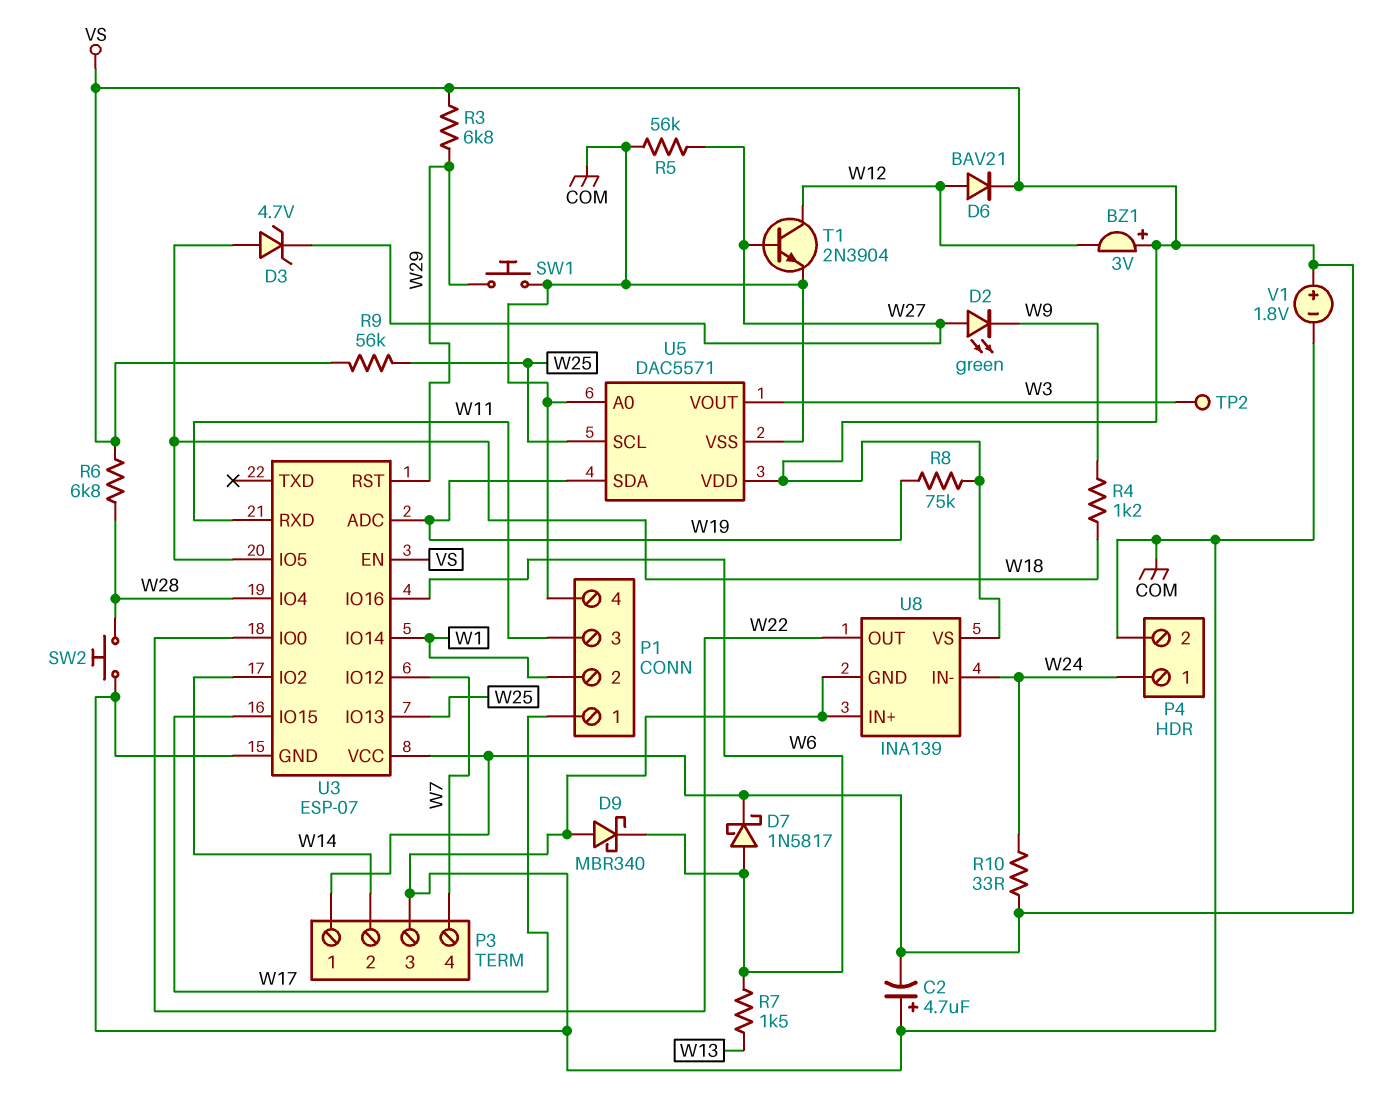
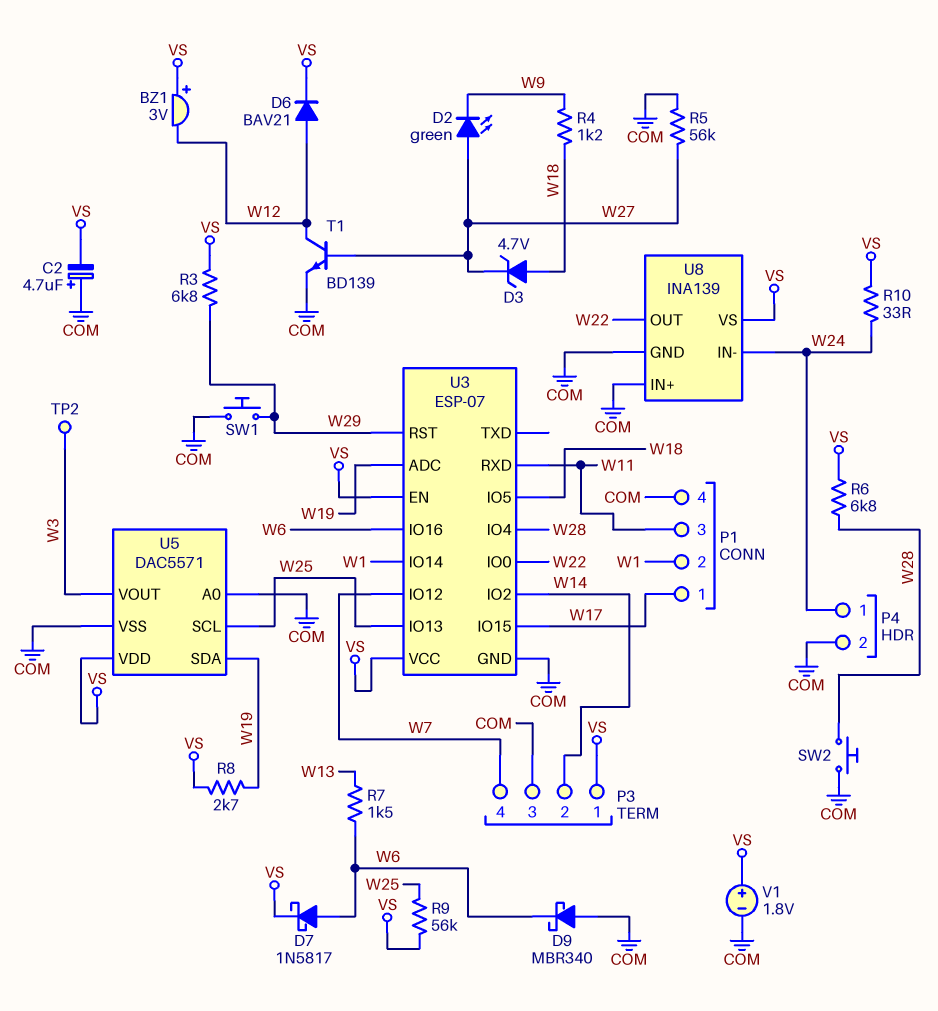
R8: 75k (VS, W19) -> 2.7k (VS, W19)
T1: NPN 2N3904 (B W27, C W12, E COM) -> NPN BD139 (B W27, C W12, E COM)

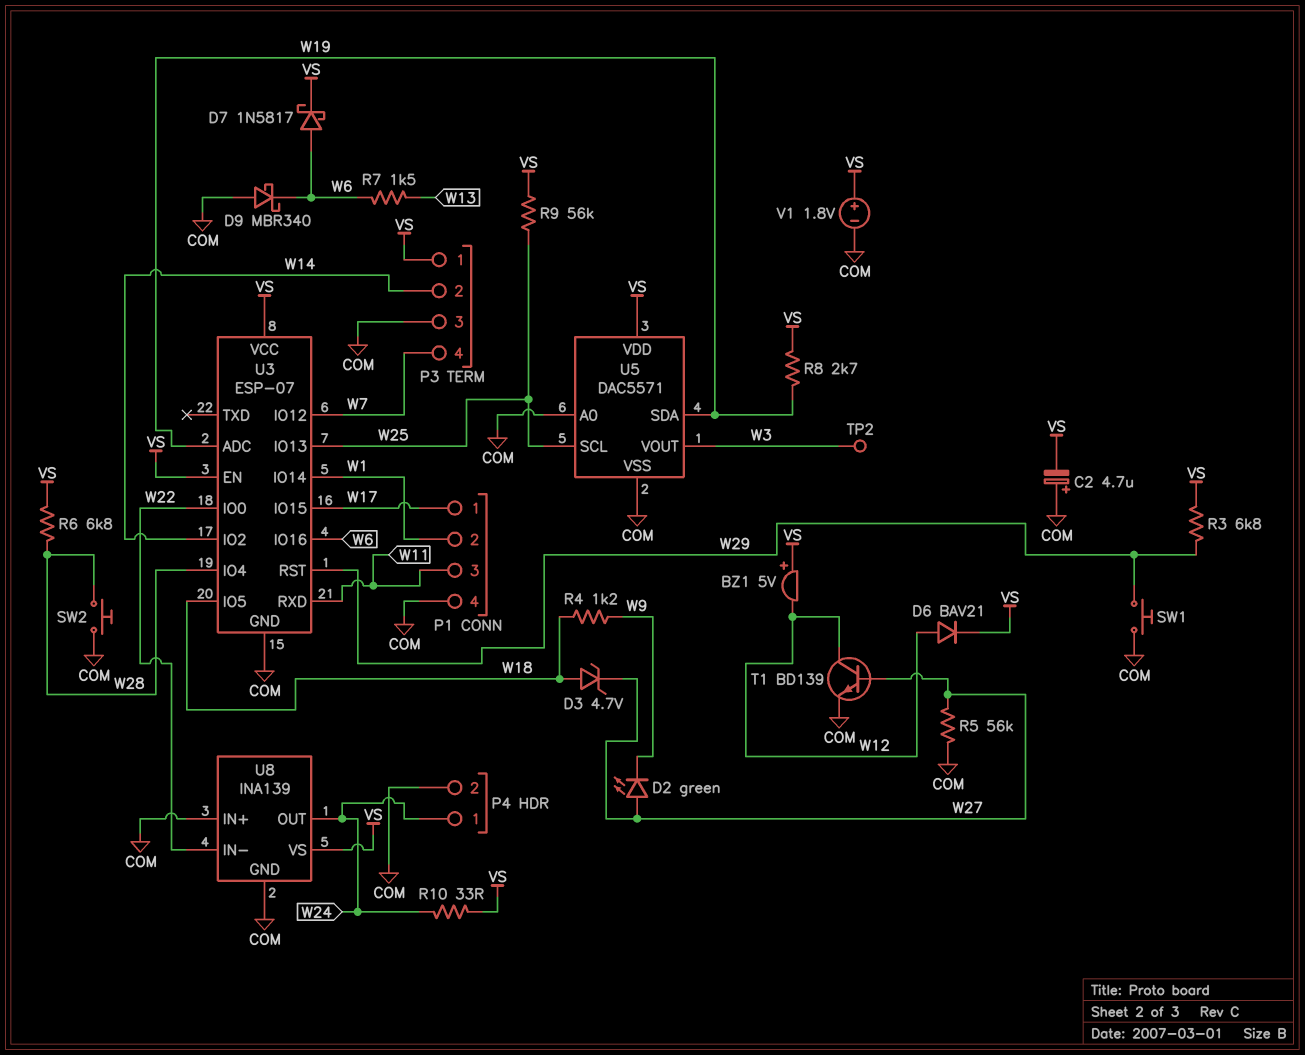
BZ1: buzzer 3V (plus VS, minus W12) -> buzzer 5V (plus VS, minus W12)
U8 pin IN-: W24 -> W22
U8 pin OUT: W22 -> W24

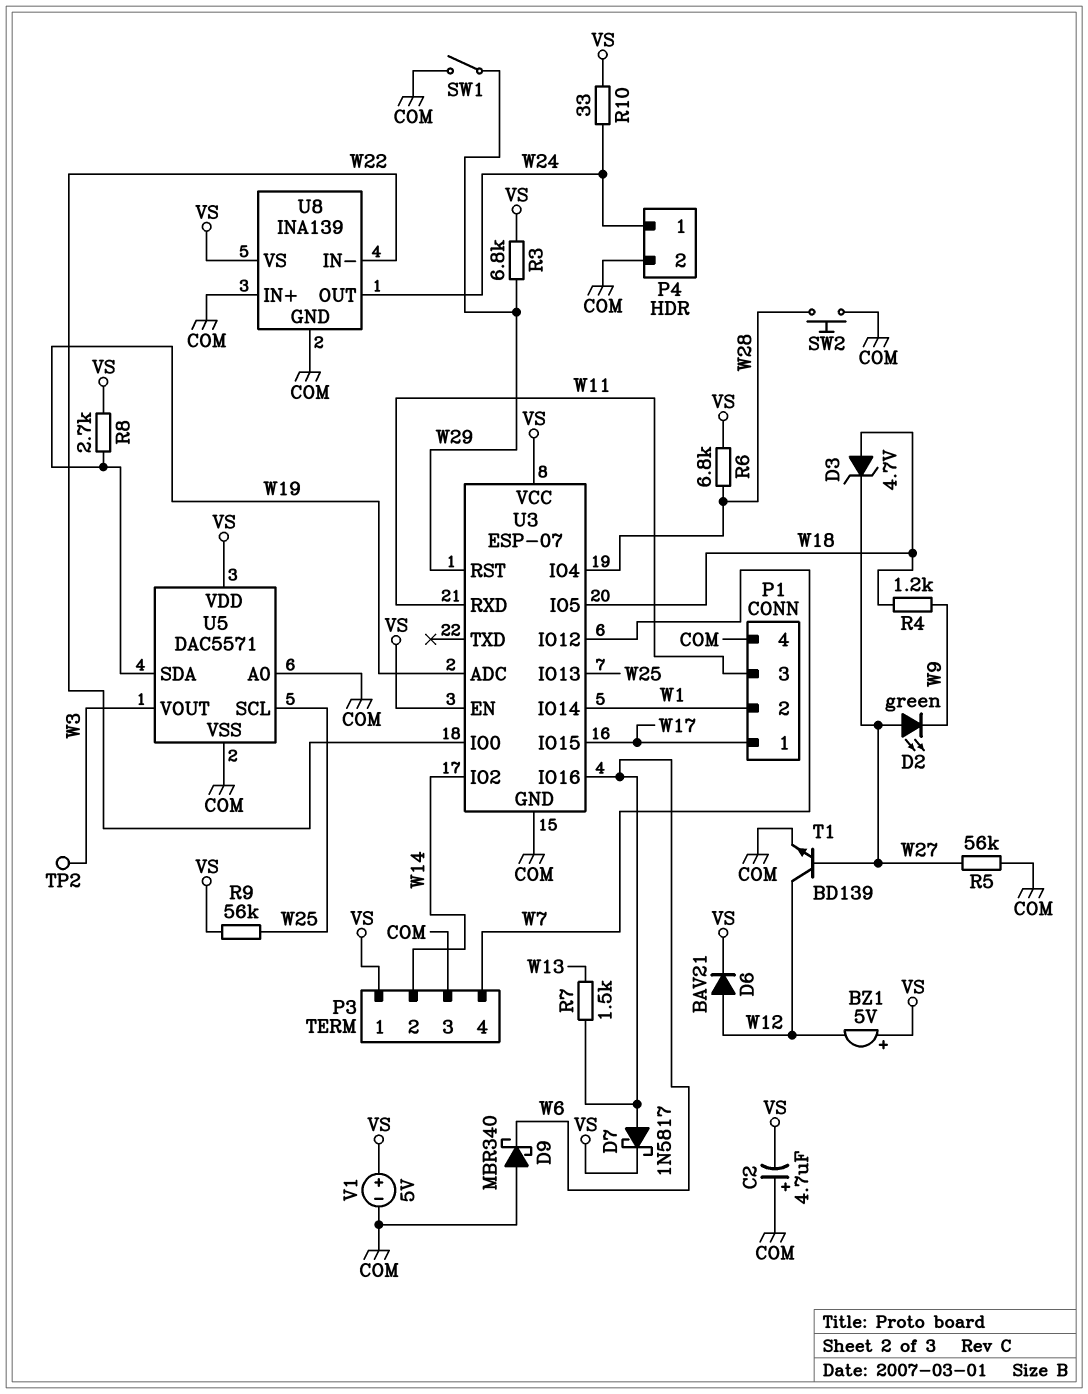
SW1: button (COM, W29) -> switch (COM, W29)
V1: 1.8V (plus VS, minus COM) -> 5V (plus VS, minus COM)

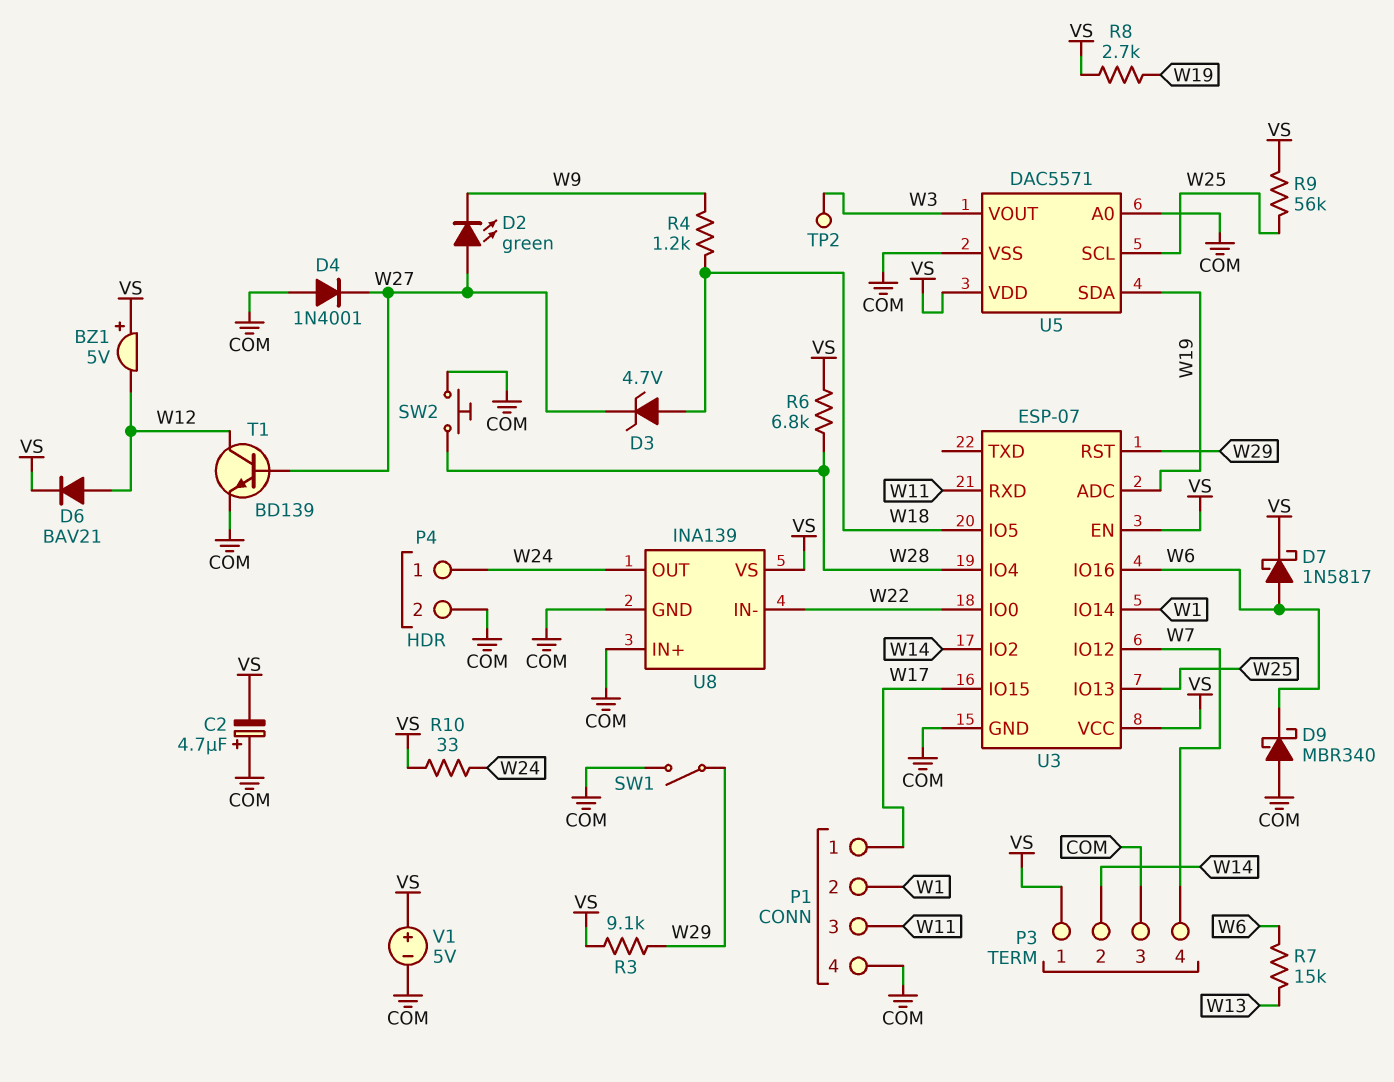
D4: none -> diode 1N4001 (A COM, K W27)
R3: 6.8k (VS, W29) -> 9.1k (VS, W29)
R5: 56k (COM, W27) -> none
R7: 1.5k (W6, W13) -> 15k (W6, W13)

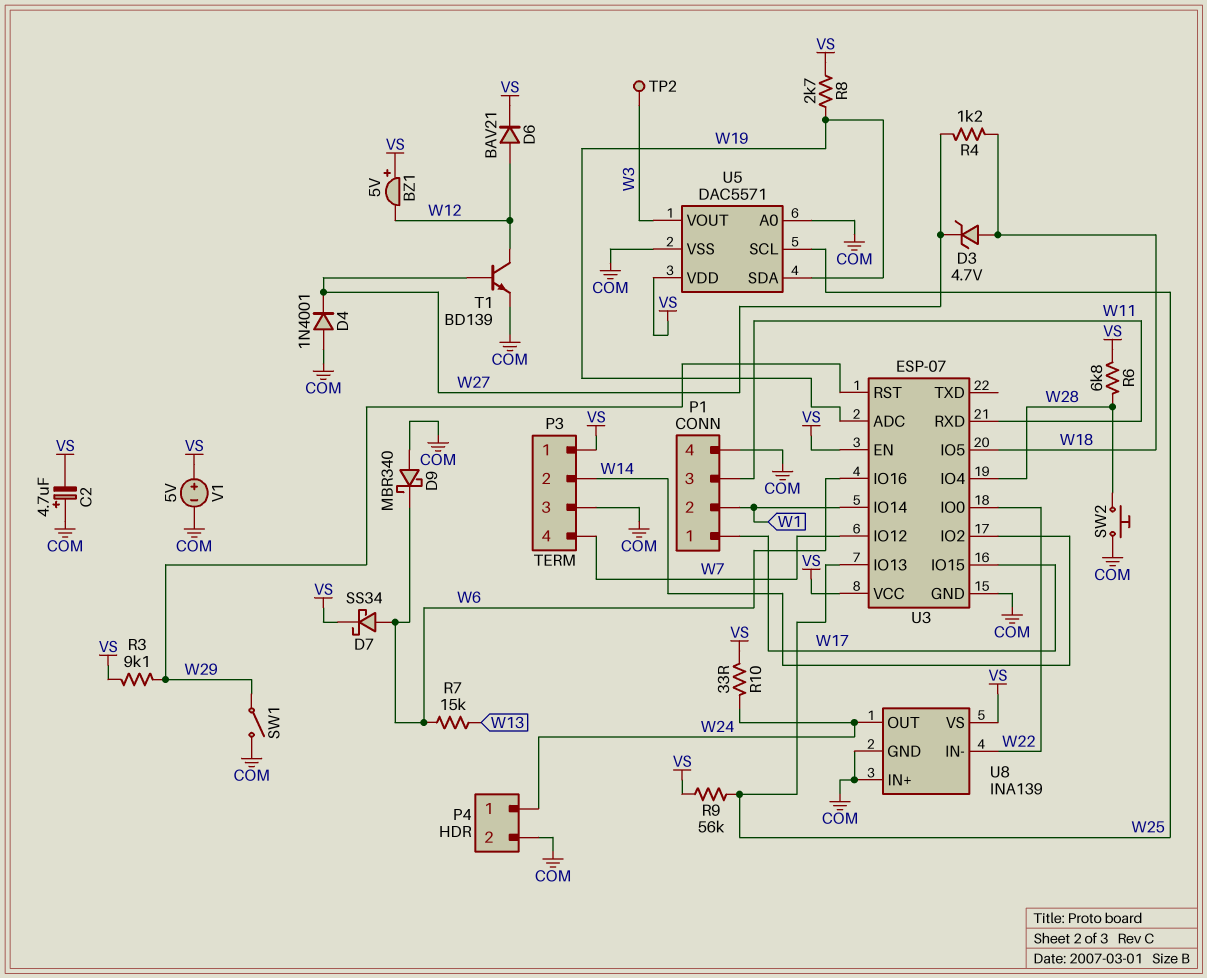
D2: LED green (A W27, K W9) -> none
D7: schottky 1N5817 (A W6, K VS) -> schottky SS34 (A W6, K VS)
R4: 1.2k (W9, W18) -> 1.2k (W18, W27)

